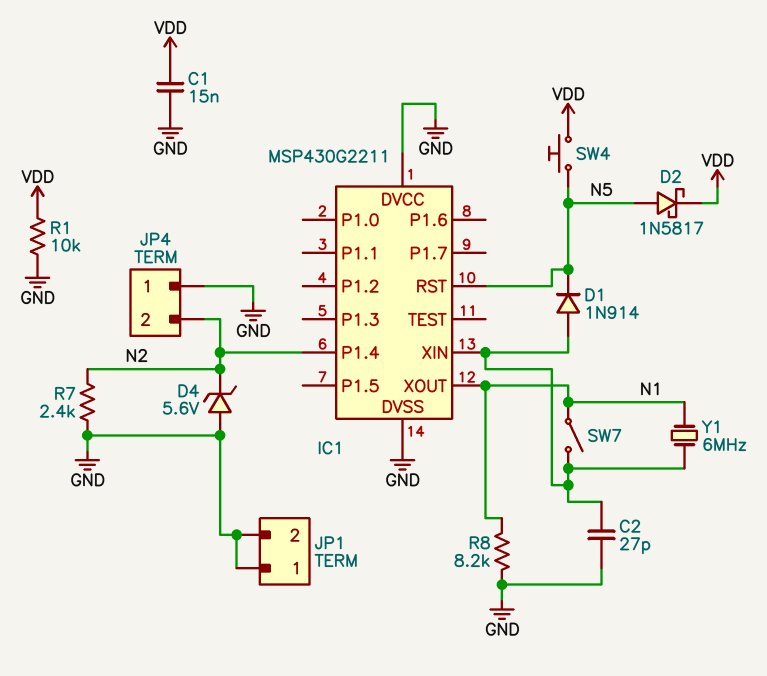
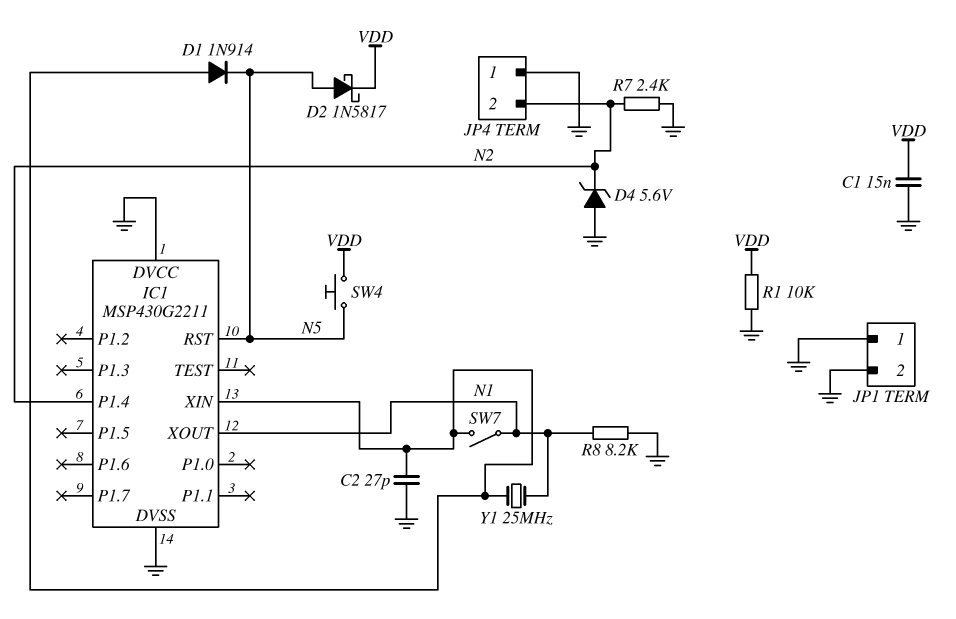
Y1: 6MHz (IC1/XIN, N1) -> 25MHz (IC1/XIN, N1)

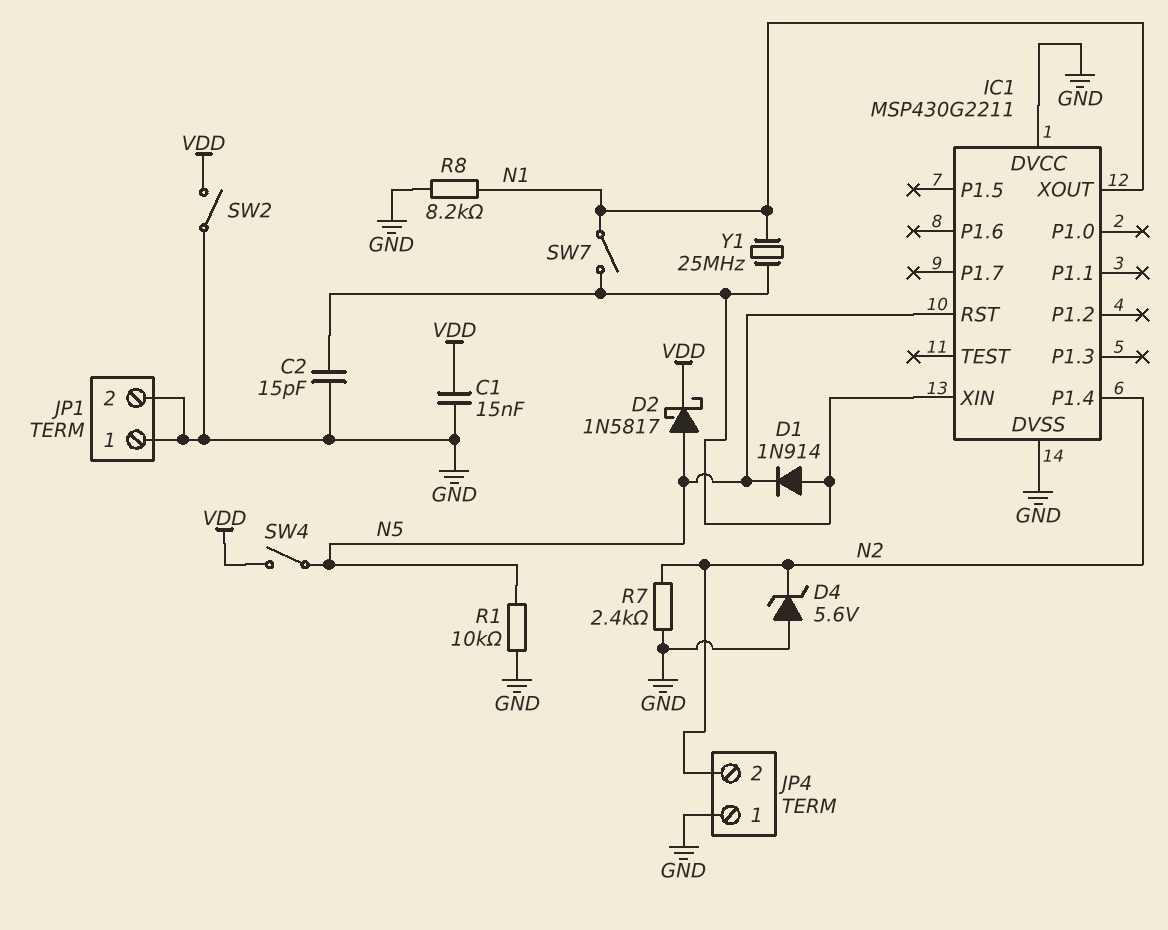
C2: 27pF (GND, IC1/XIN) -> 15pF (GND, IC1/XIN)
R1: 10k (GND, VDD) -> 10k (GND, N5)
SW2: none -> switch (GND, VDD)
SW4: button (N5, VDD) -> switch (N5, VDD)

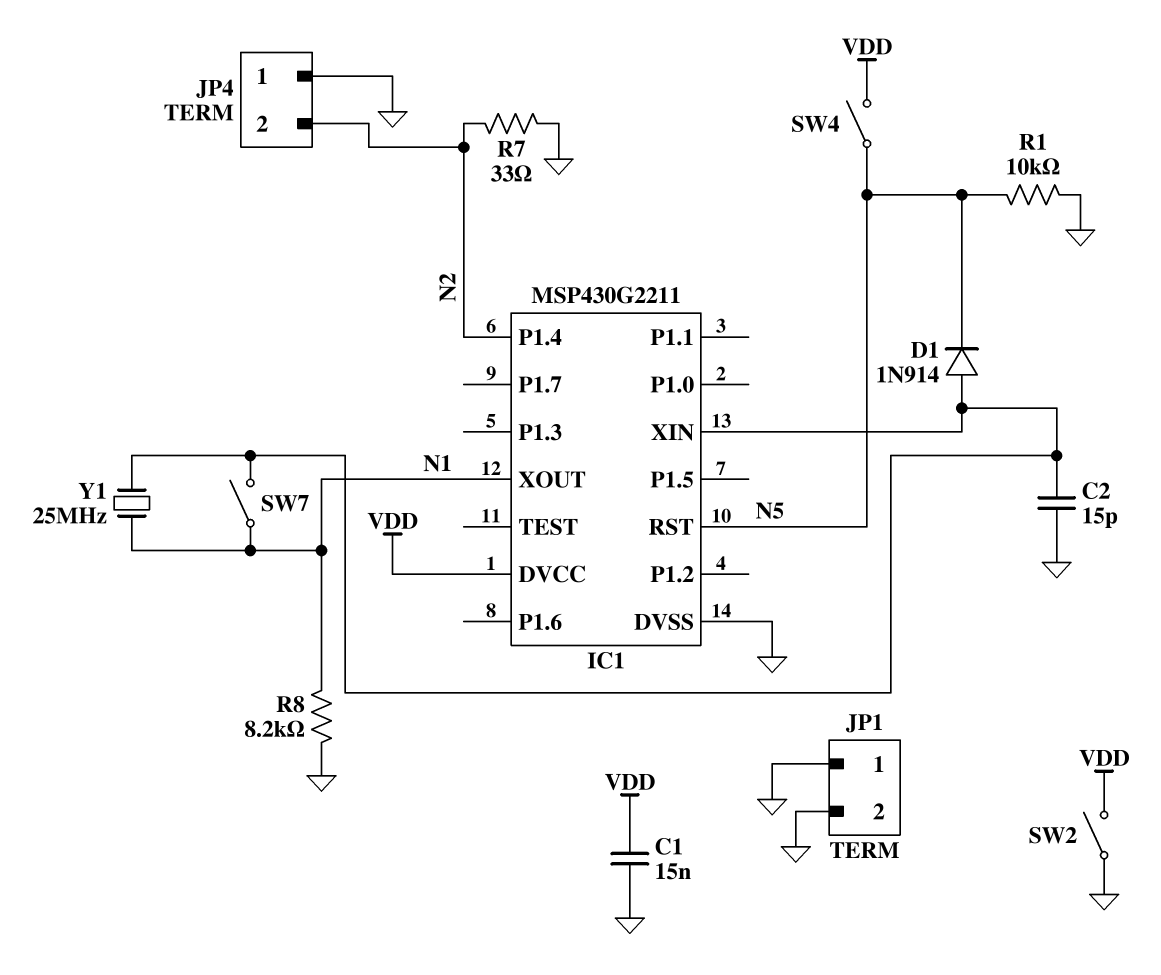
D2: schottky 1N5817 (A N5, K VDD) -> none
D4: zener 5.6V (A GND, K N2) -> none
IC1 pin DVCC: GND -> VDD
R7: 2.4k (GND, N2) -> 33 (GND, N2)

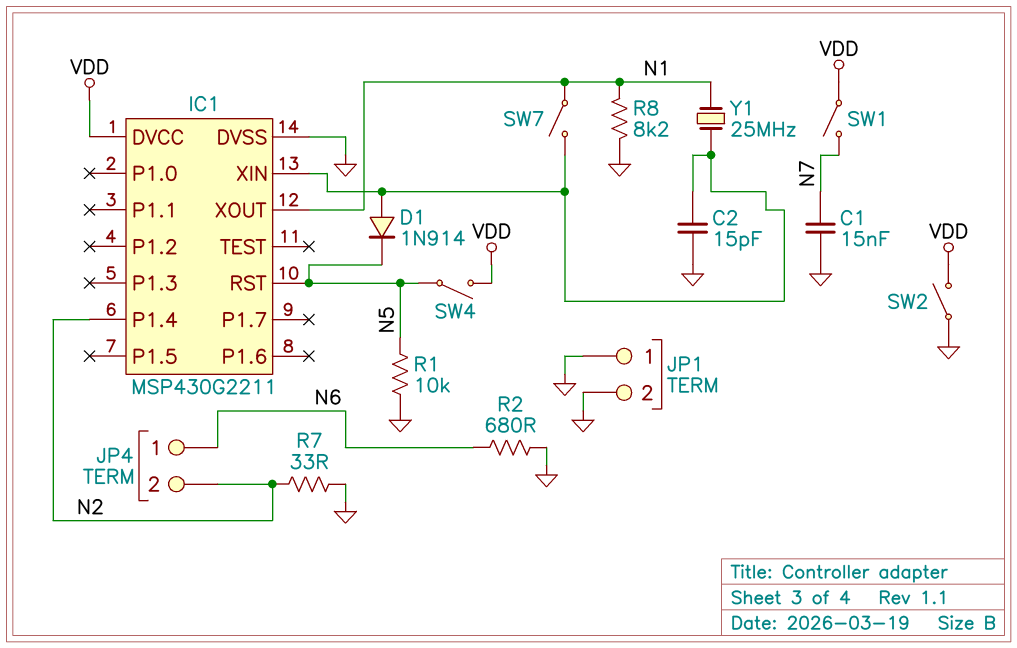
C1: 15nF (GND, VDD) -> 15nF (GND, N7)
JP4 pin 1: GND -> N6
R2: none -> 680 (GND, N6)
SW1: none -> switch (N7, VDD)

